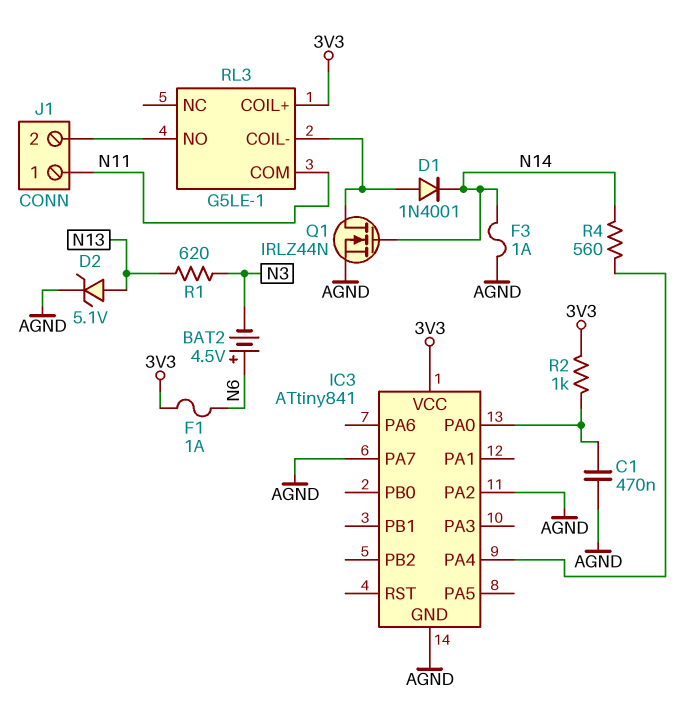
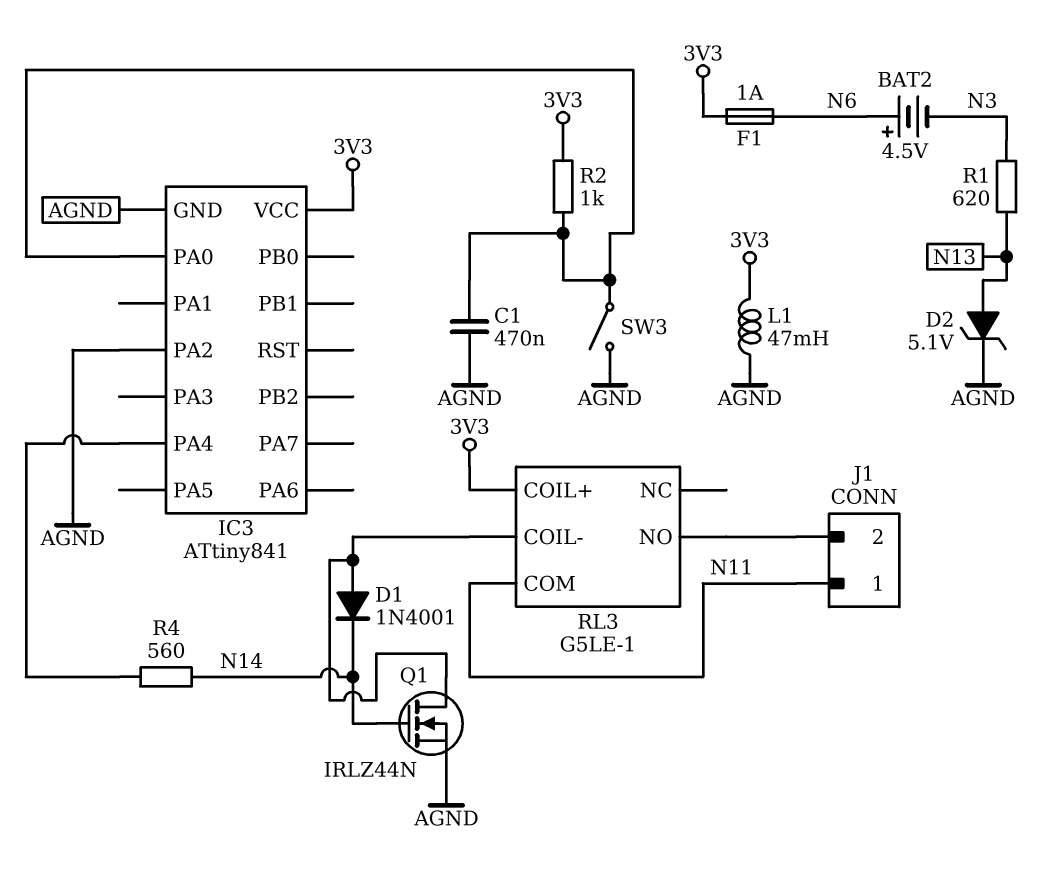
F3: 1A (AGND, N14) -> none
IC3 pin PA7: AGND -> none
L1: none -> 47mH (3V3, AGND)
SW3: none -> switch (AGND, IC3/PA0)

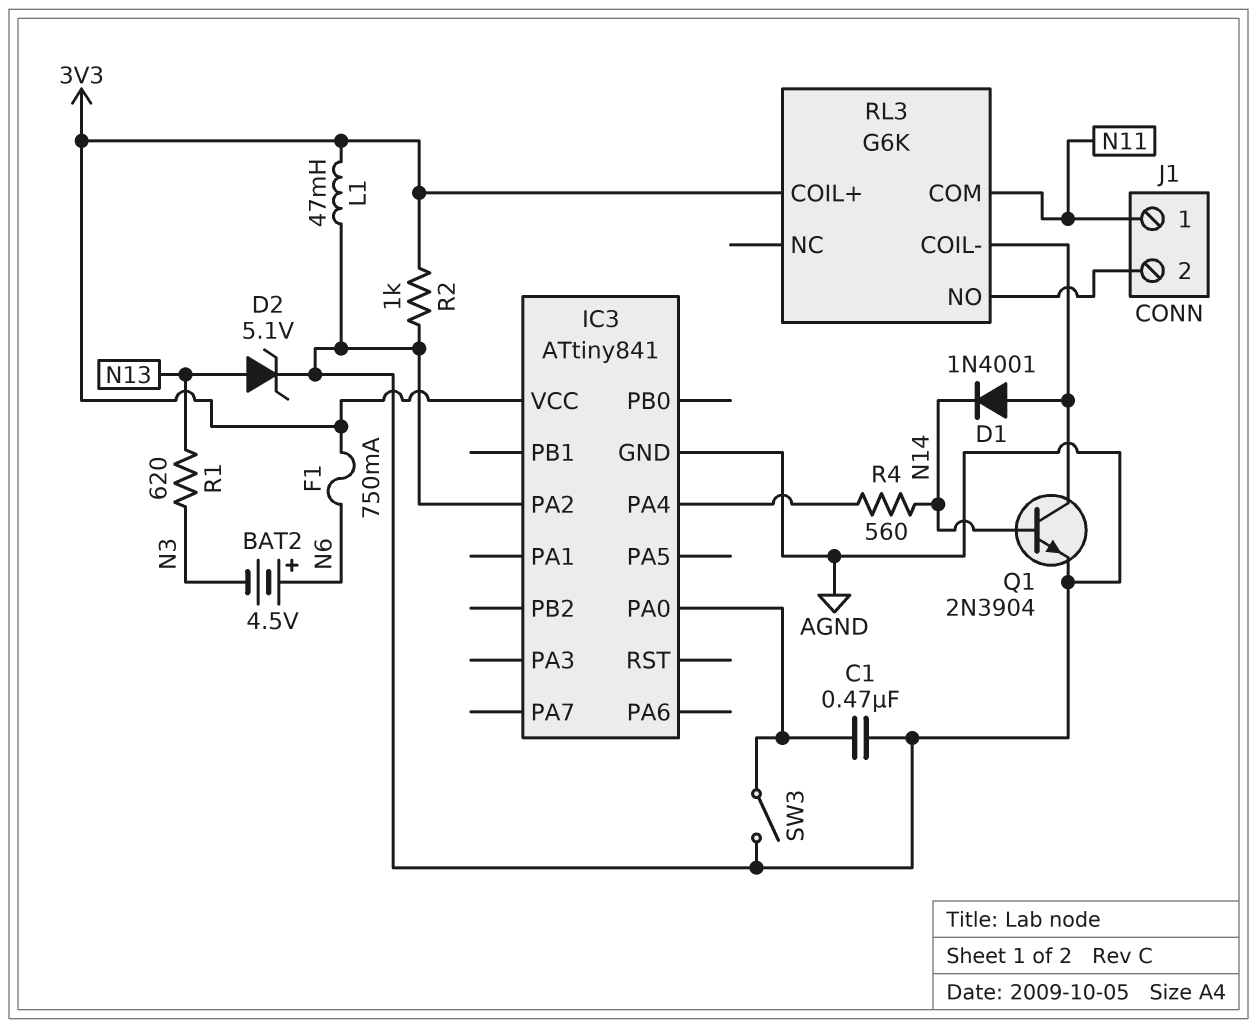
F1: 1A (3V3, N6) -> 750mA (3V3, N6)
Q1: NMOS IRLZ44N (G N14, D RL3/COIL-, S AGND) -> NPN 2N3904 (B N14, C RL3/COIL-, E AGND)
R2: 1k (3V3, IC3/PA0) -> 1k (3V3, AGND)
RL3: G5LE-1 -> G6K

